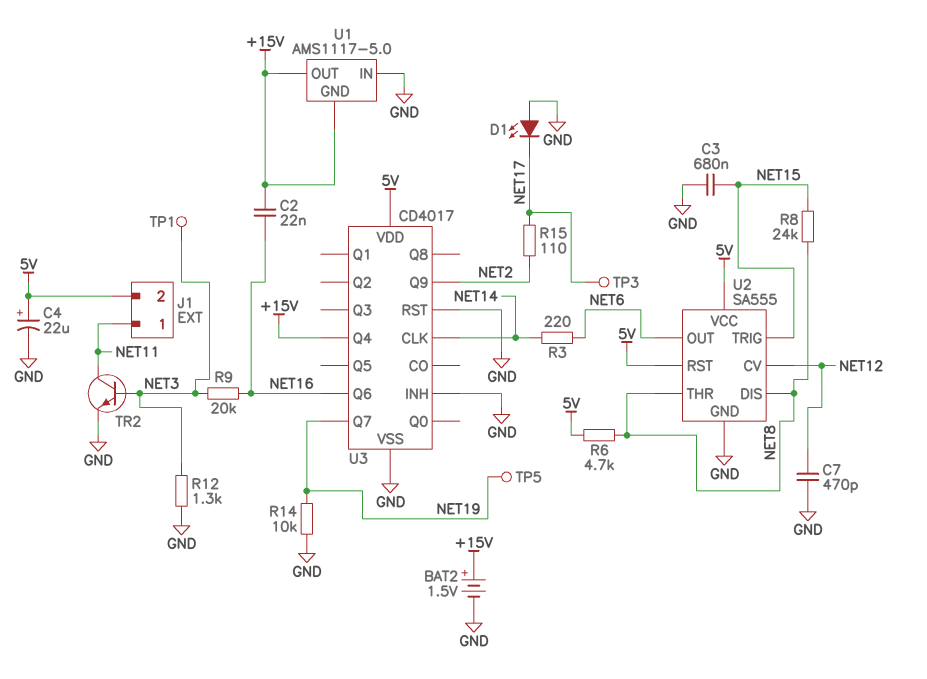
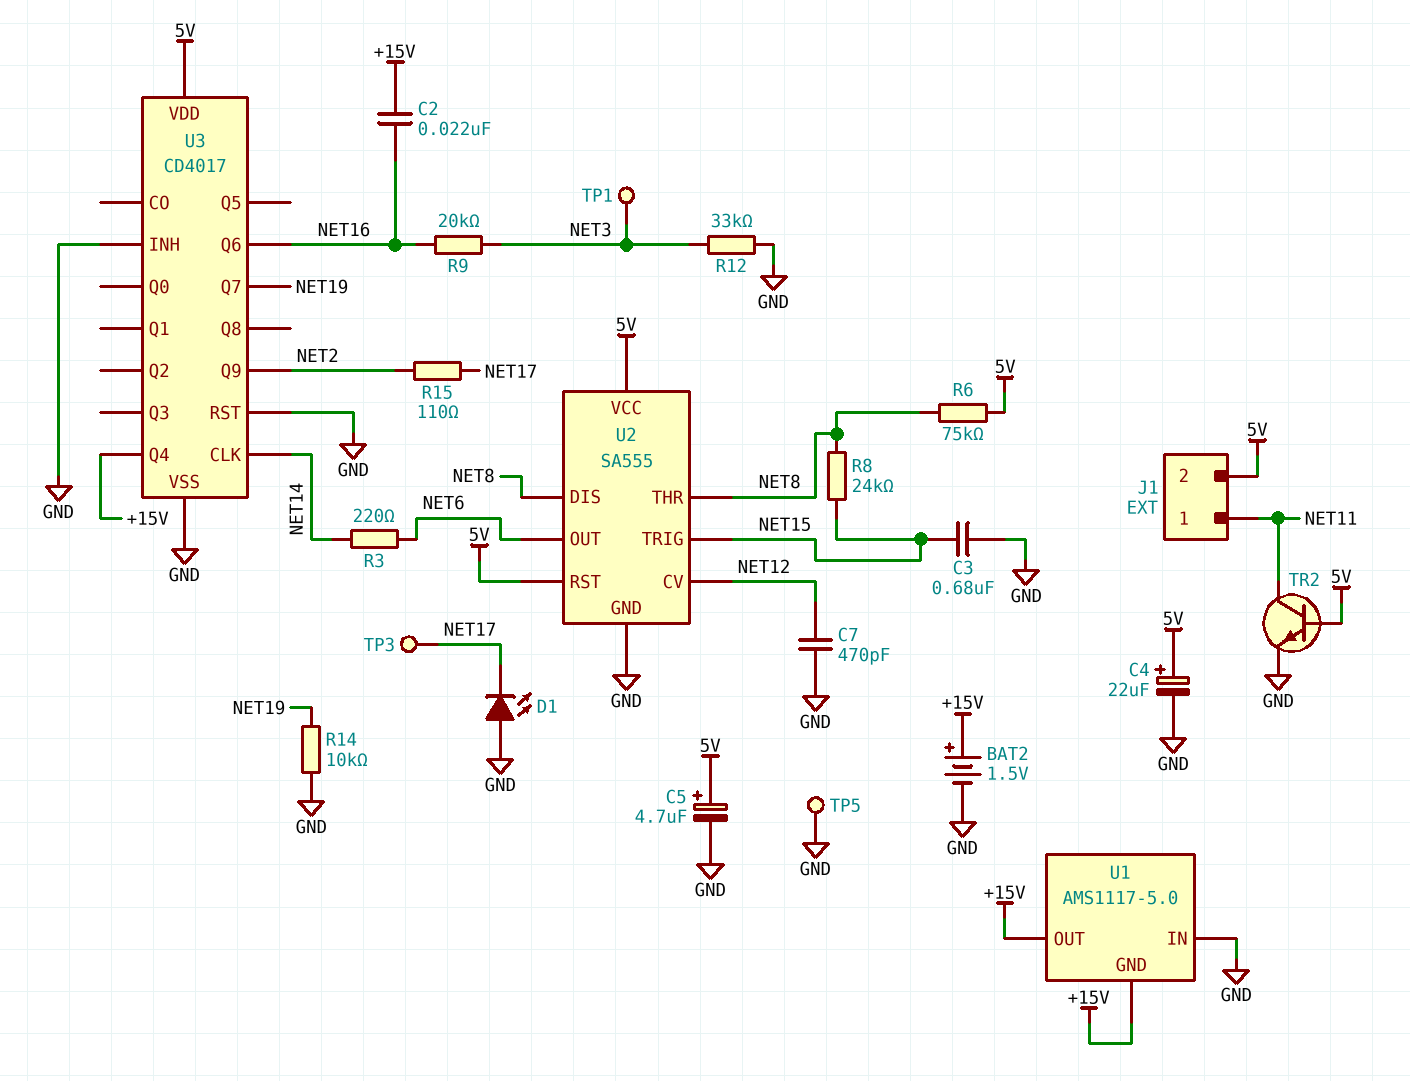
C5: none -> 4.7uF (plus 5V, minus GND)
R6: 4.7k (5V, NET8) -> 75k (5V, NET8)
R12: 1.3k (GND, NET3) -> 33k (GND, NET3)
TP5: test point (NET19) -> test point (GND)
TR2: NPN (B NET3, C NET11, E GND) -> NPN (B 5V, C NET11, E GND)

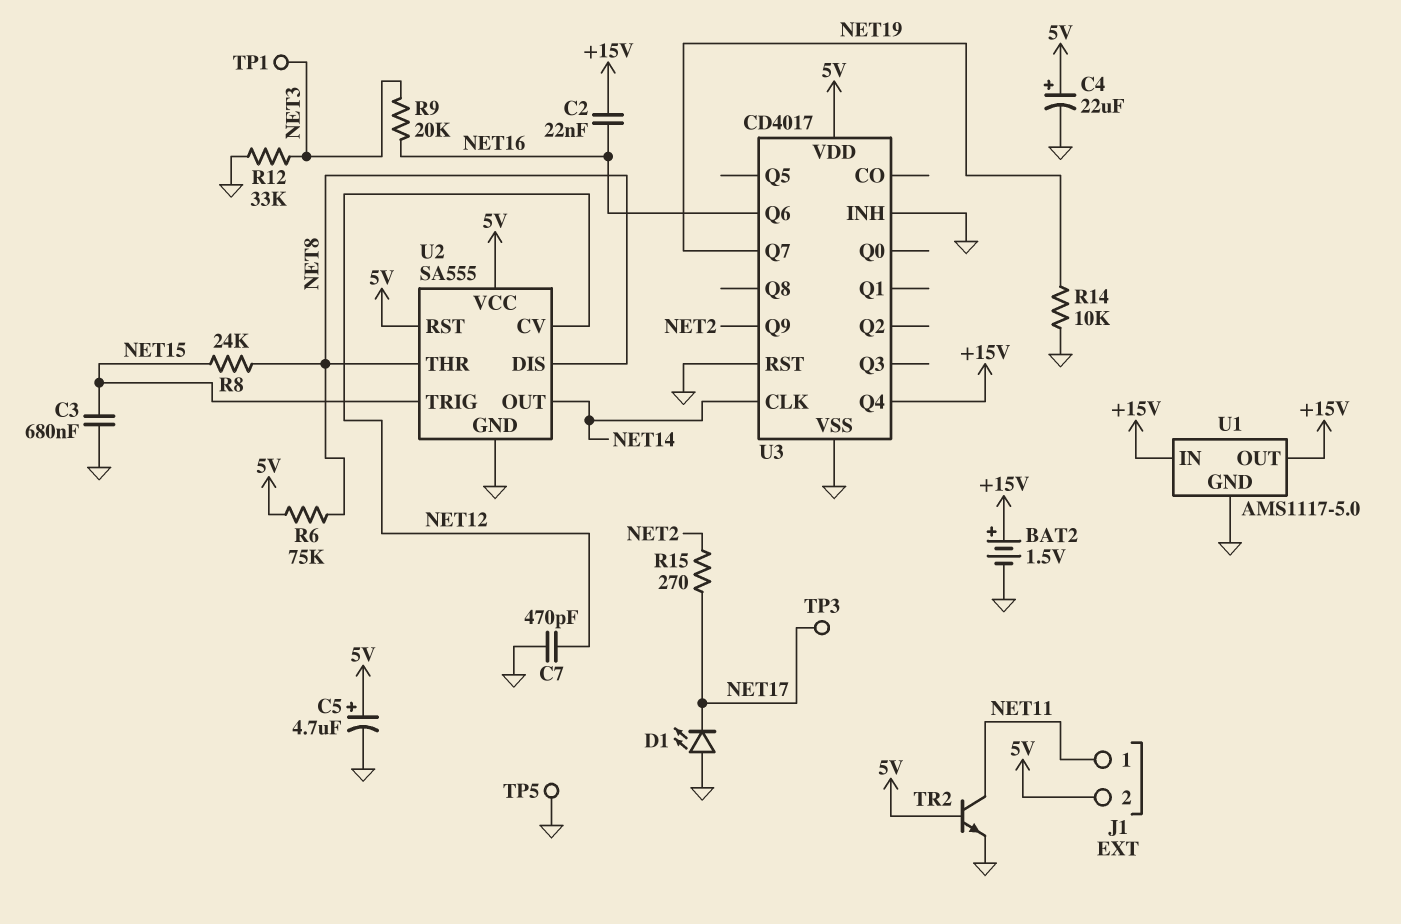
R3: 220 (NET6, NET14) -> none
R15: 110 (NET2, NET17) -> 270 (NET2, NET17)
U1 pin GND: +15V -> GND
U1 pin IN: GND -> +15V
U2 pin OUT: NET6 -> NET14

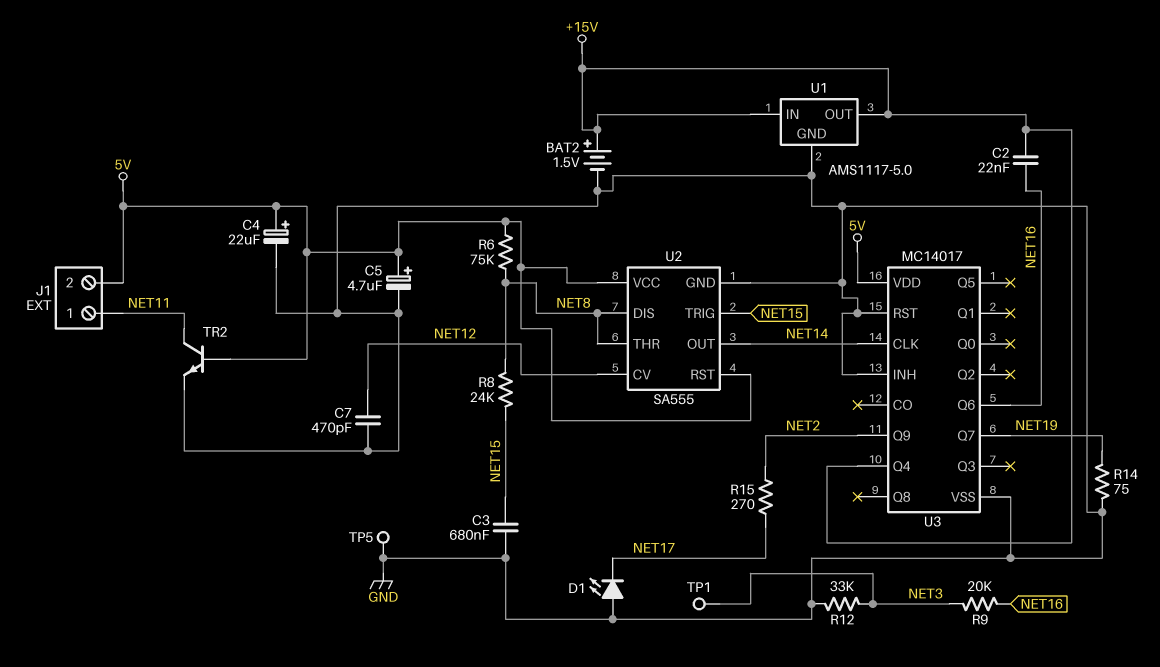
R14: 10k (GND, NET19) -> 75 (GND, NET19)
TP3: test point (NET17) -> none
U3: CD4017 -> MC14017

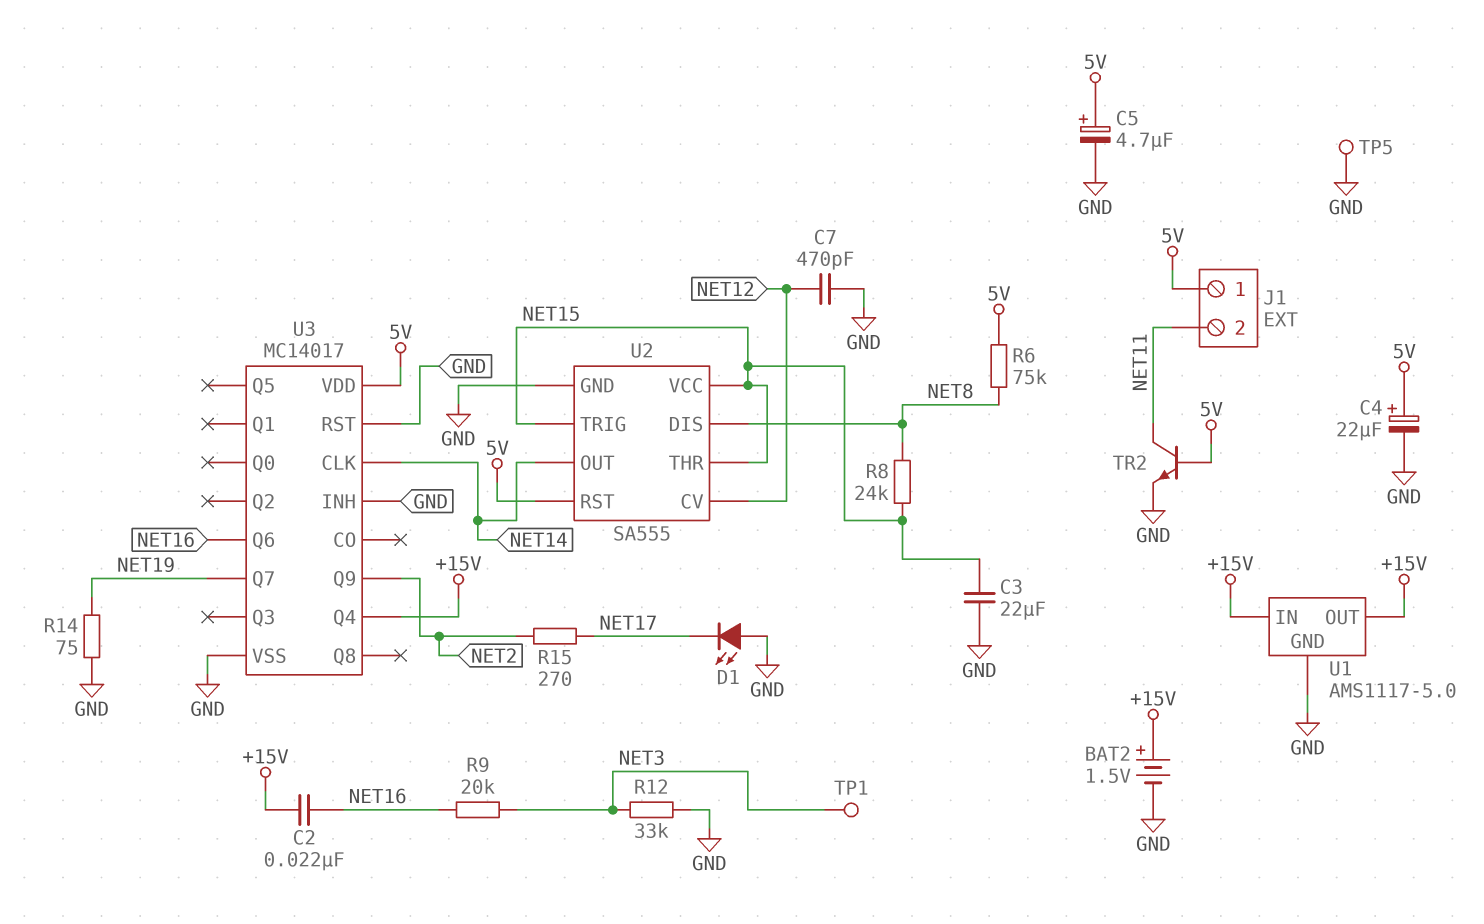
C3: 680nF (GND, NET15) -> 22uF (GND, NET15)
J1 pin 1: NET11 -> 5V
J1 pin 2: 5V -> NET11
U2 pin THR: NET8 -> NET15
U2 pin VCC: 5V -> NET15

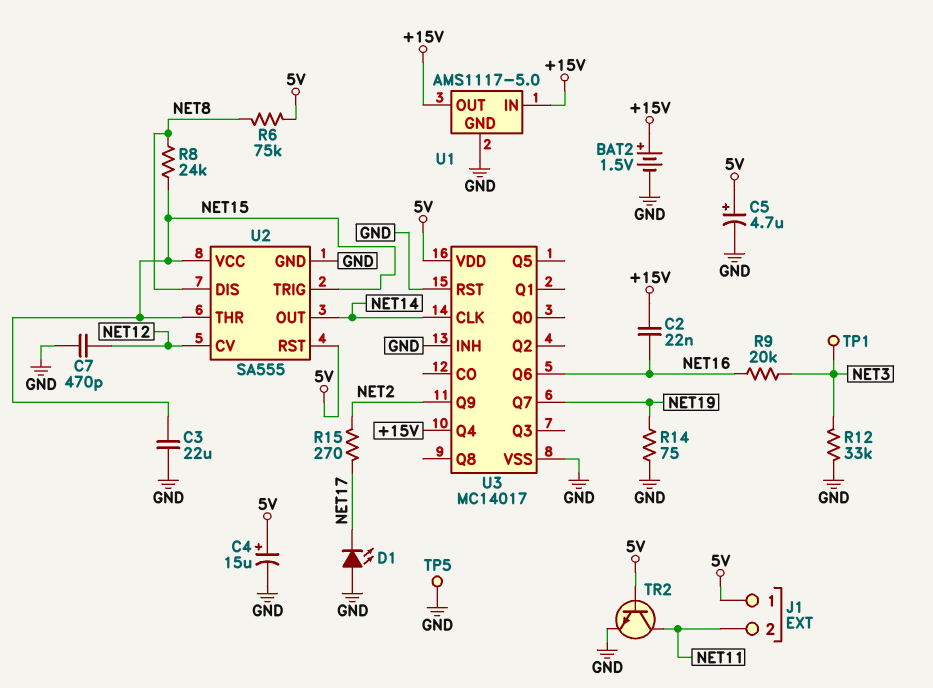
C4: 22uF (plus 5V, minus GND) -> 15uF (plus 5V, minus GND)

